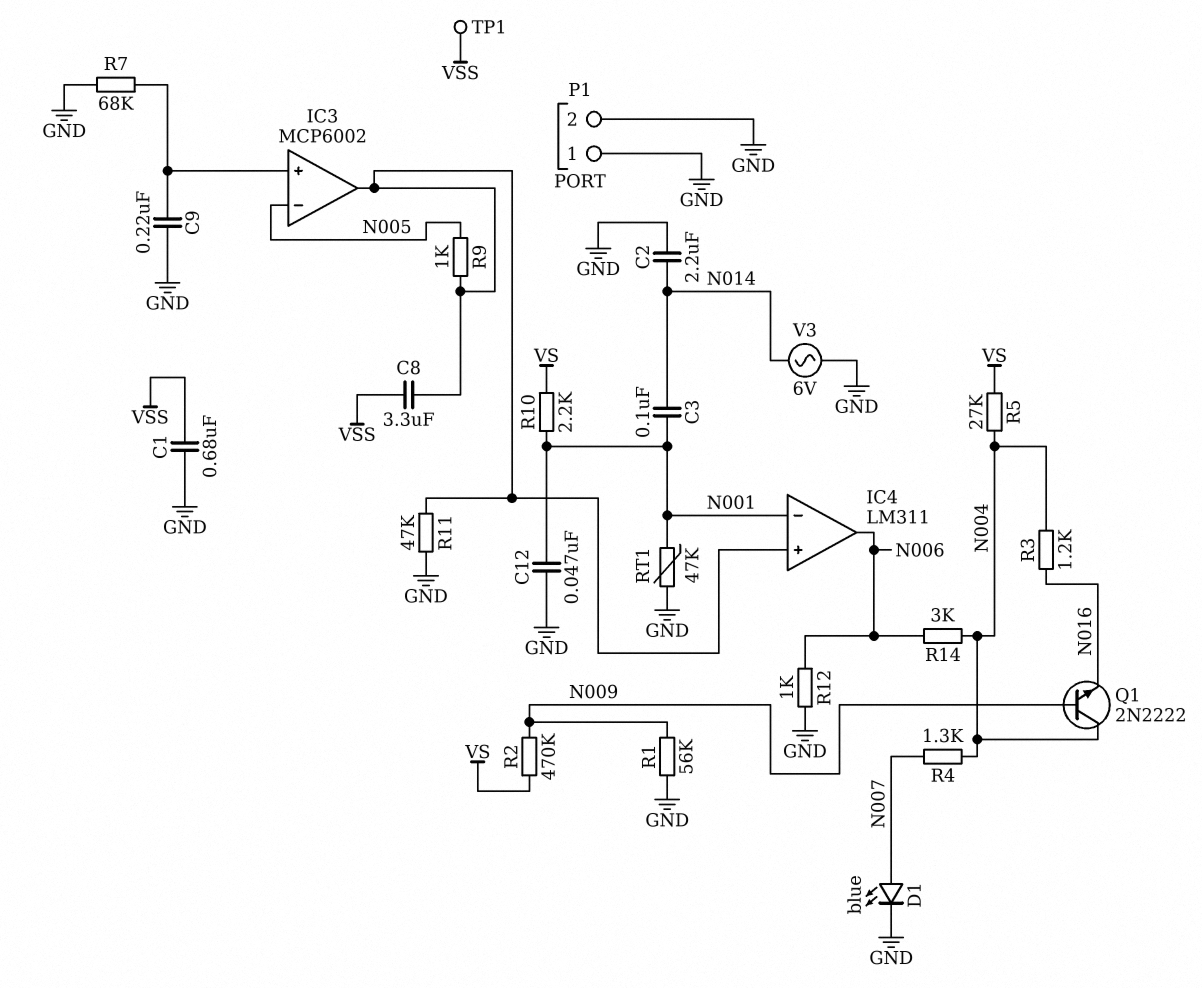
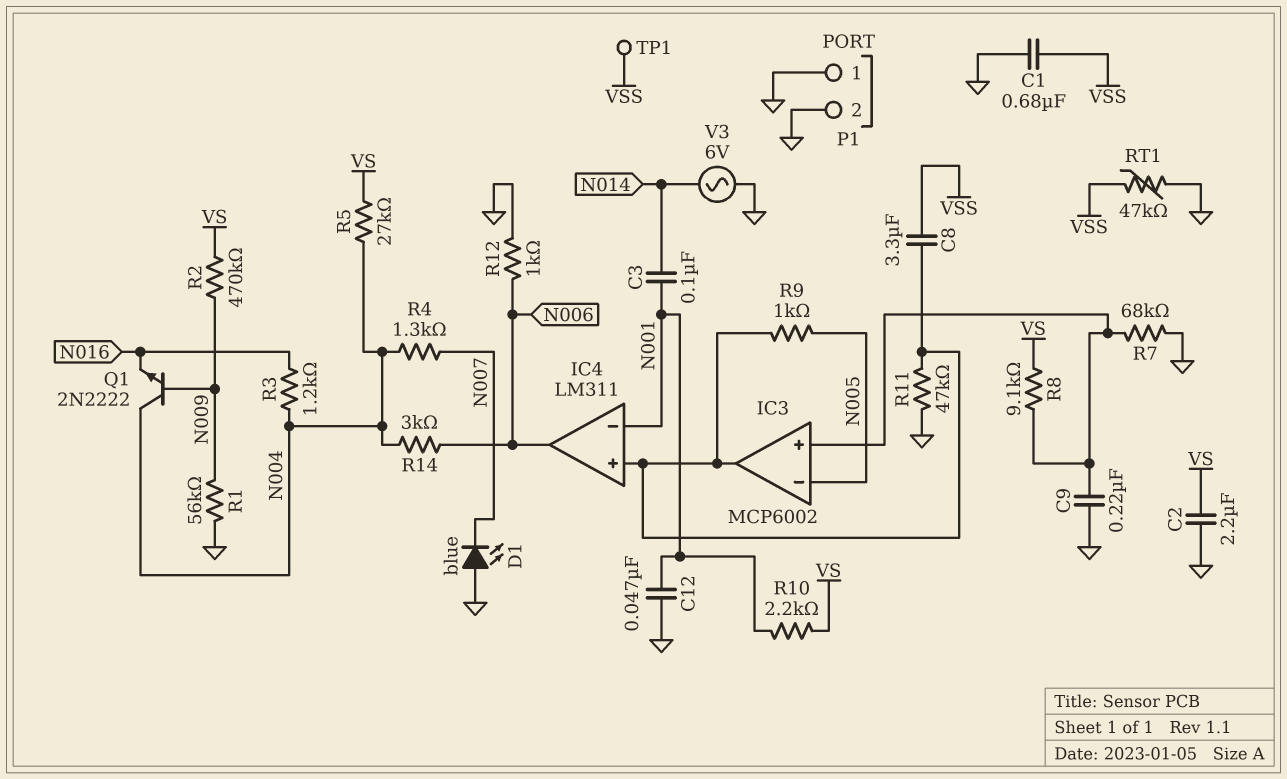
C2: 2.2uF (GND, N014) -> 2.2uF (GND, VS)
D1: LED blue (A N007, K GND) -> LED blue (A GND, K N007)
R8: none -> 9.1k (IC3/in+, VS)
RT1: 47k (GND, N001) -> 47k (GND, VSS)

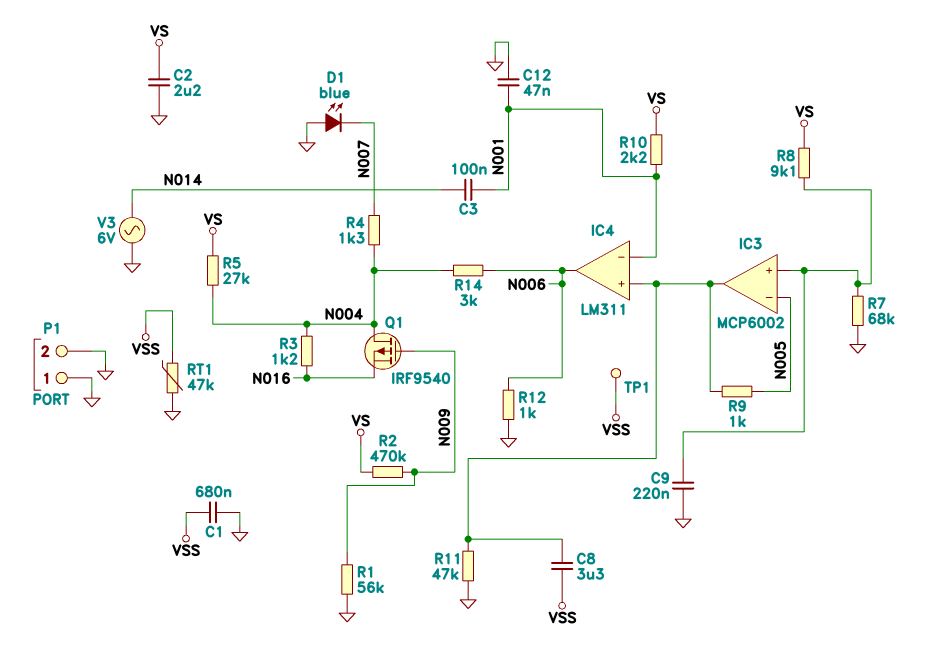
Q1: NPN 2N2222 (B N009, C N004, E N016) -> PMOS IRF9540 (G N009, D N004, S N016)

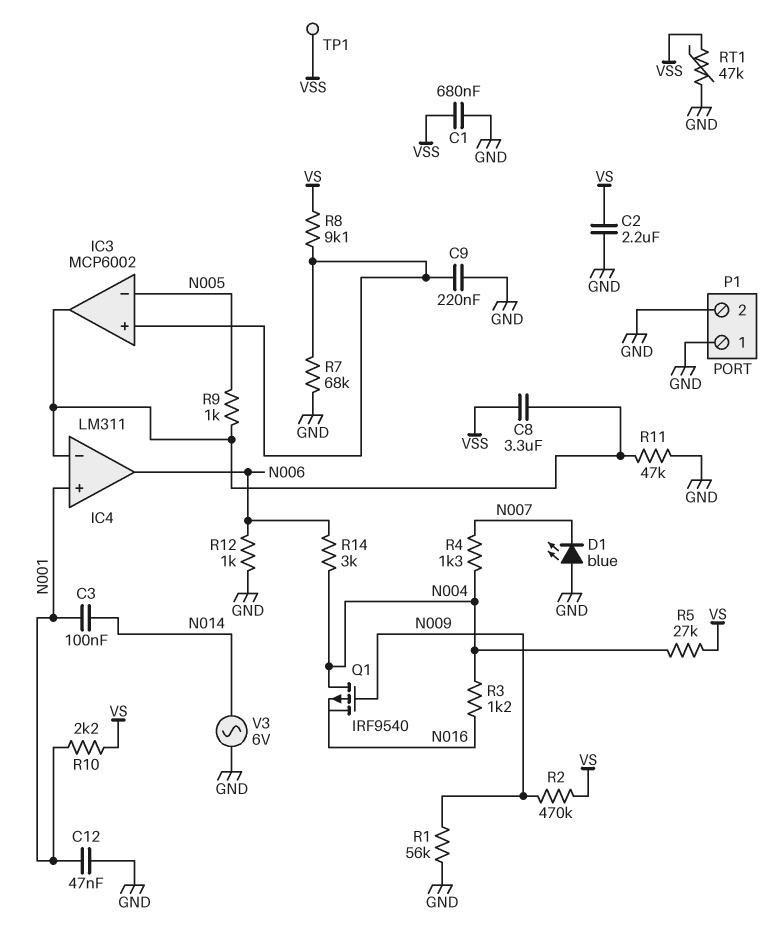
IC4 pin in+: IC3/out -> N001
IC4 pin in-: N001 -> IC3/out

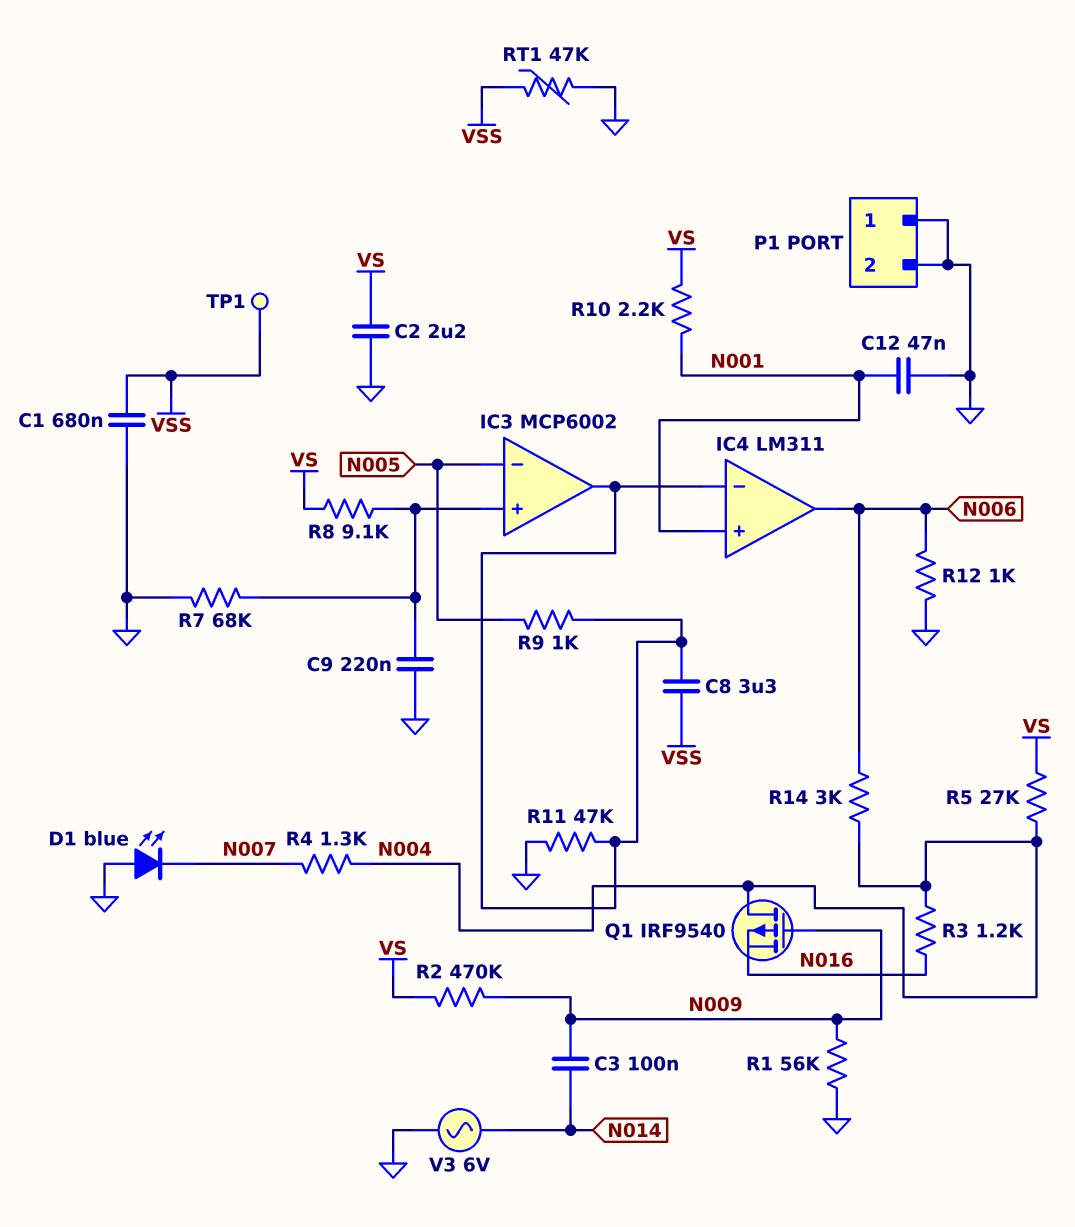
C3: 100nF (N001, N014) -> 100nF (N009, N014)

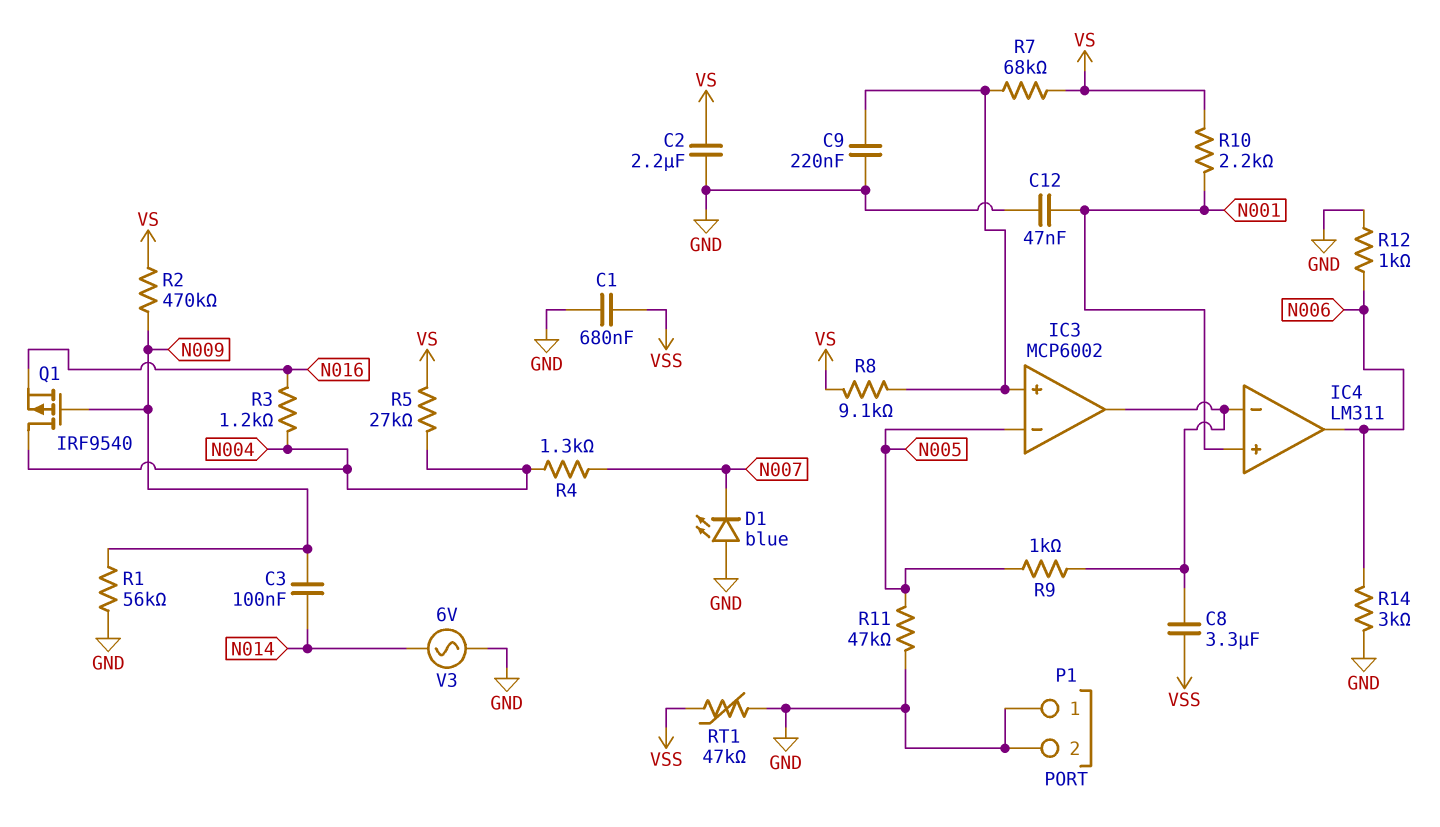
R7: 68k (GND, IC3/in+) -> 68k (IC3/in+, VS)
R11: 47k (GND, IC3/out) -> 47k (GND, N005)
R14: 3k (N004, N006) -> 3k (GND, N006)
TP1: test point (VSS) -> none

